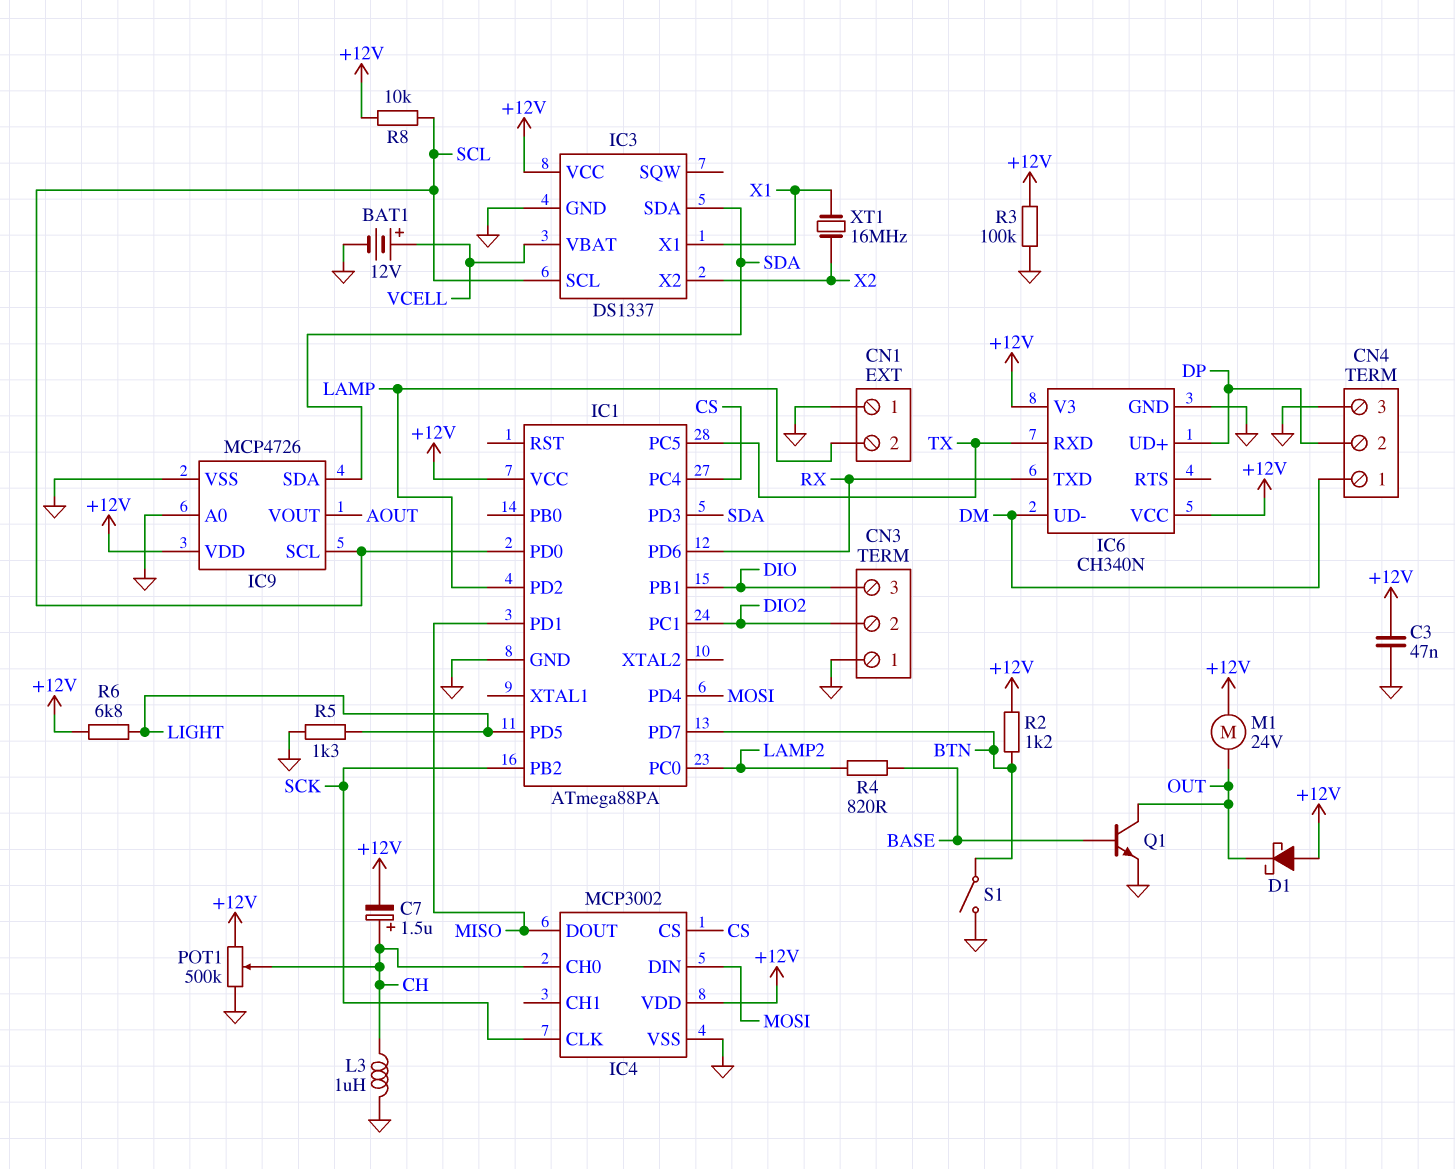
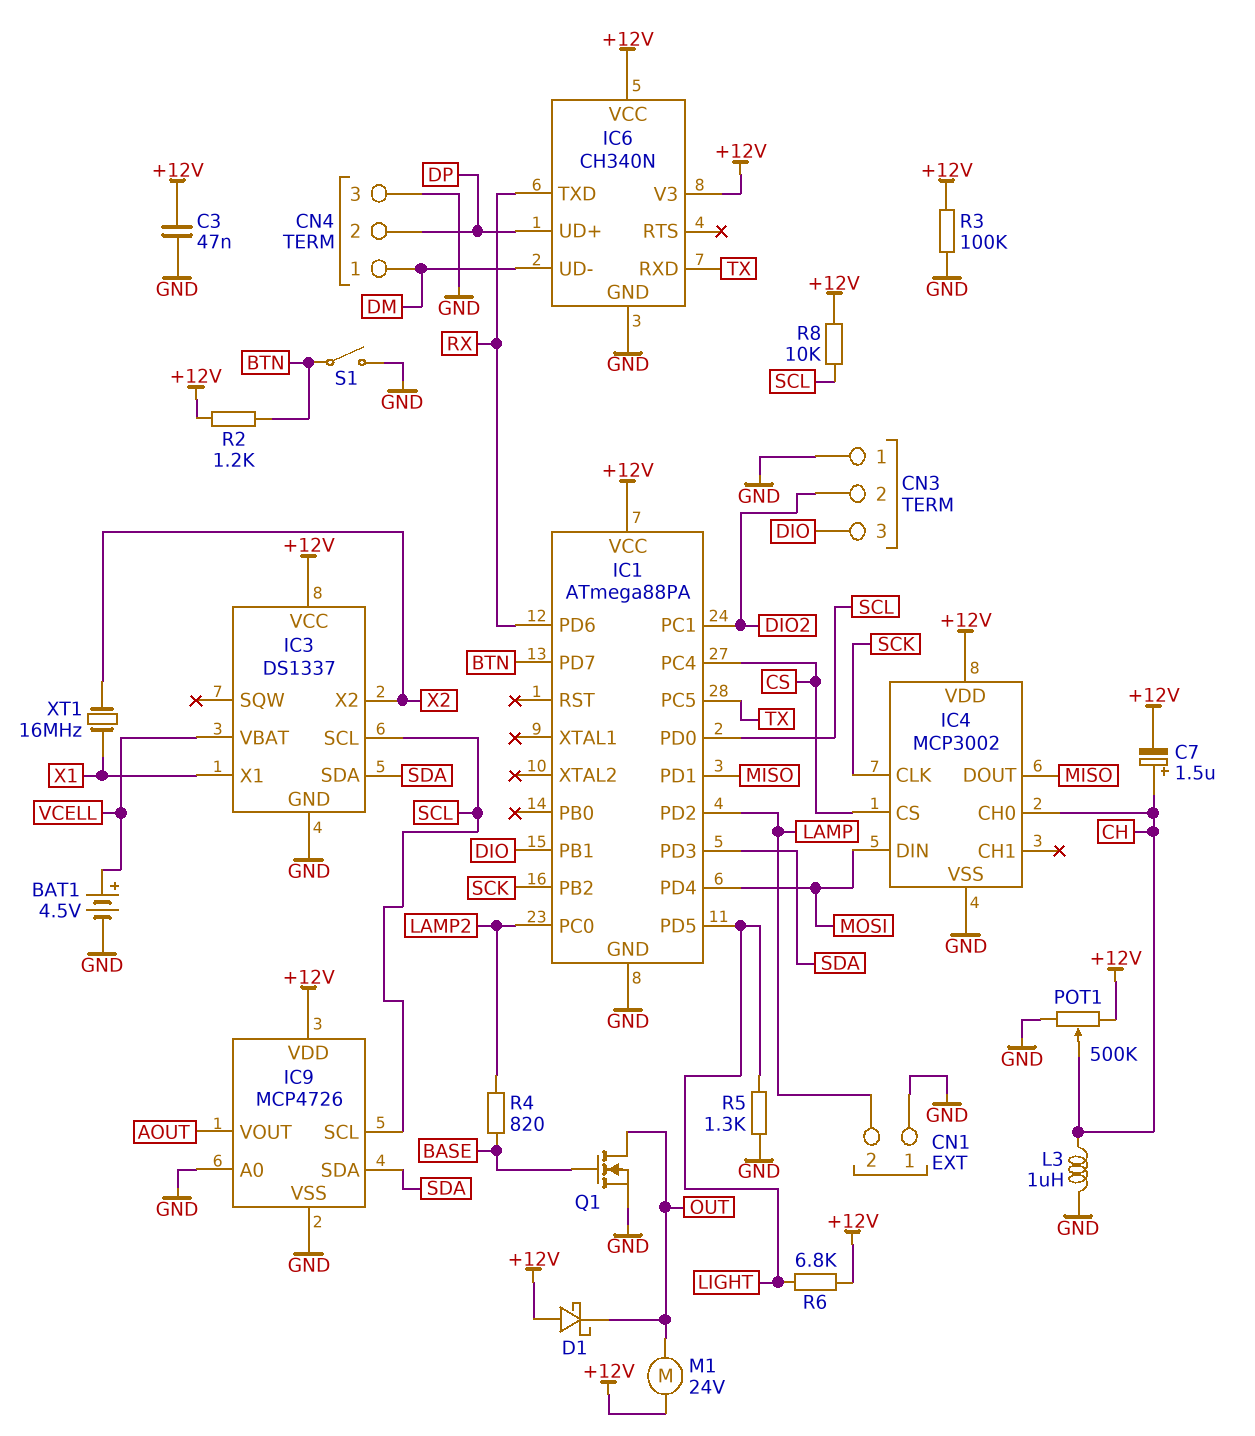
BAT1: 12V (plus VCELL, minus GND) -> 4.5V (plus VCELL, minus GND)
Q1: NPN (B BASE, C OUT, E GND) -> NMOS (G BASE, D OUT, S GND)

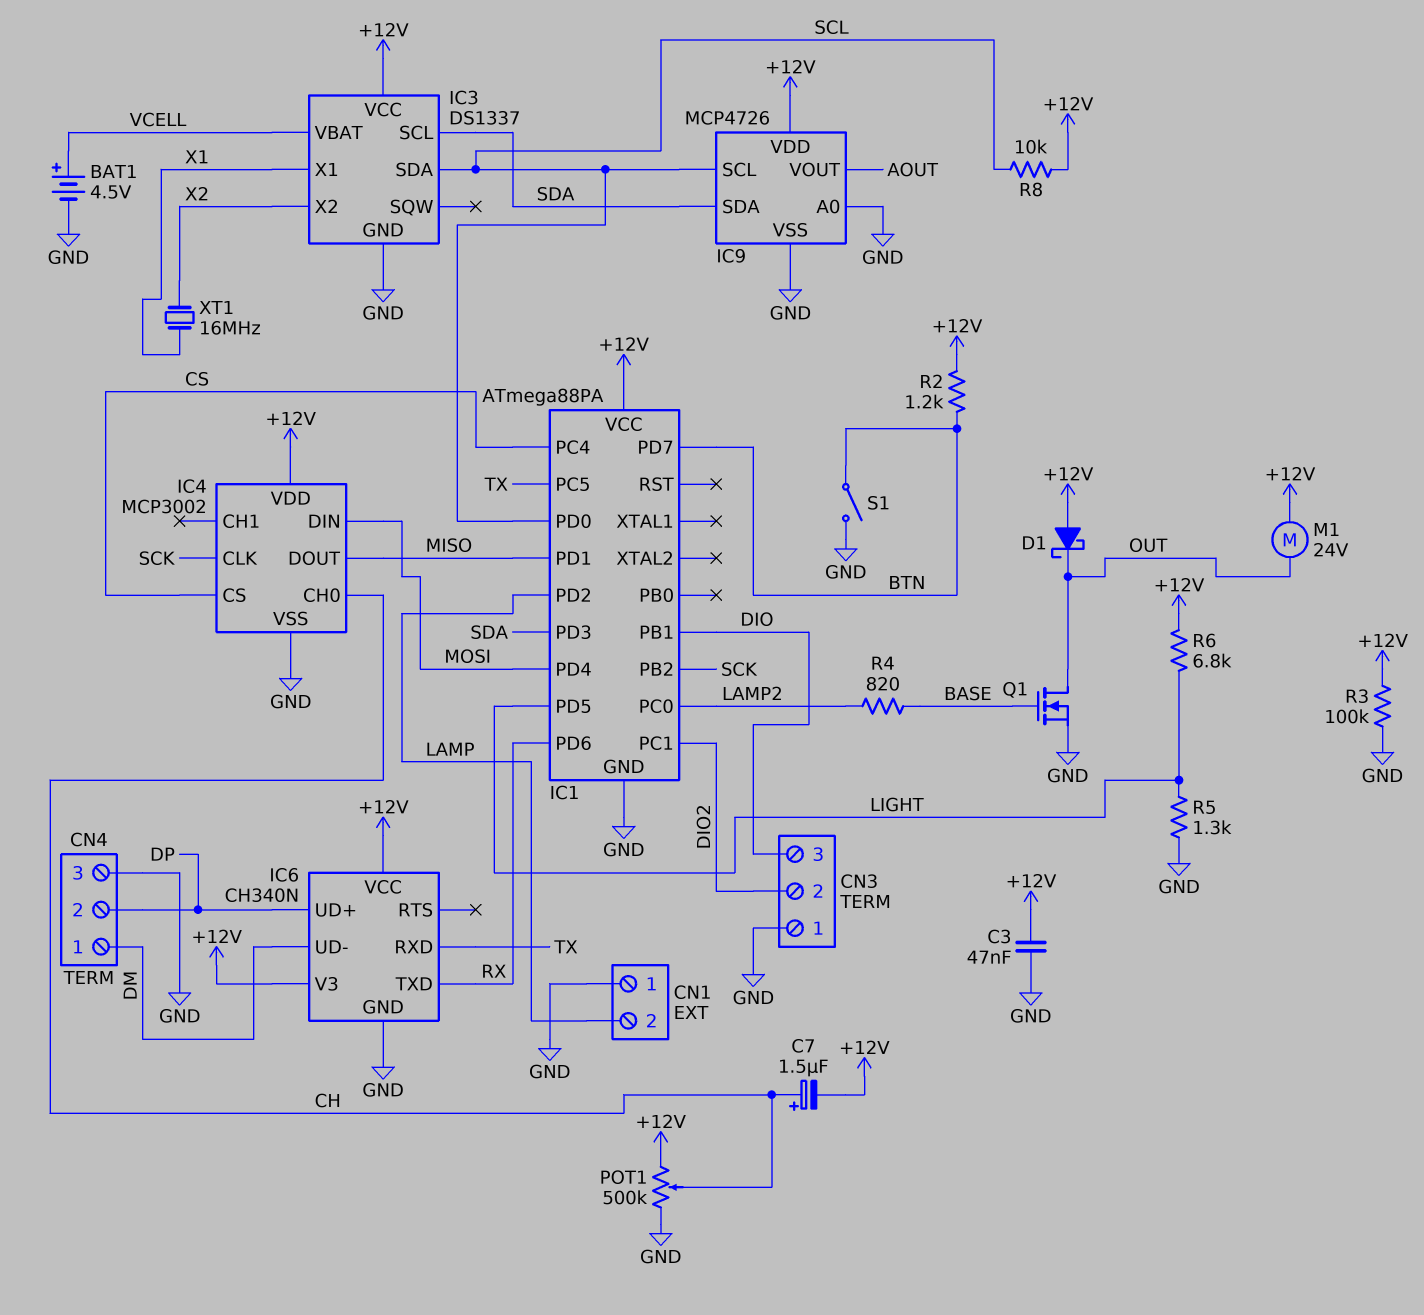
IC3 pin SCL: SCL -> SDA
IC3 pin SDA: SDA -> SCL
L3: 1uH (CH, GND) -> none

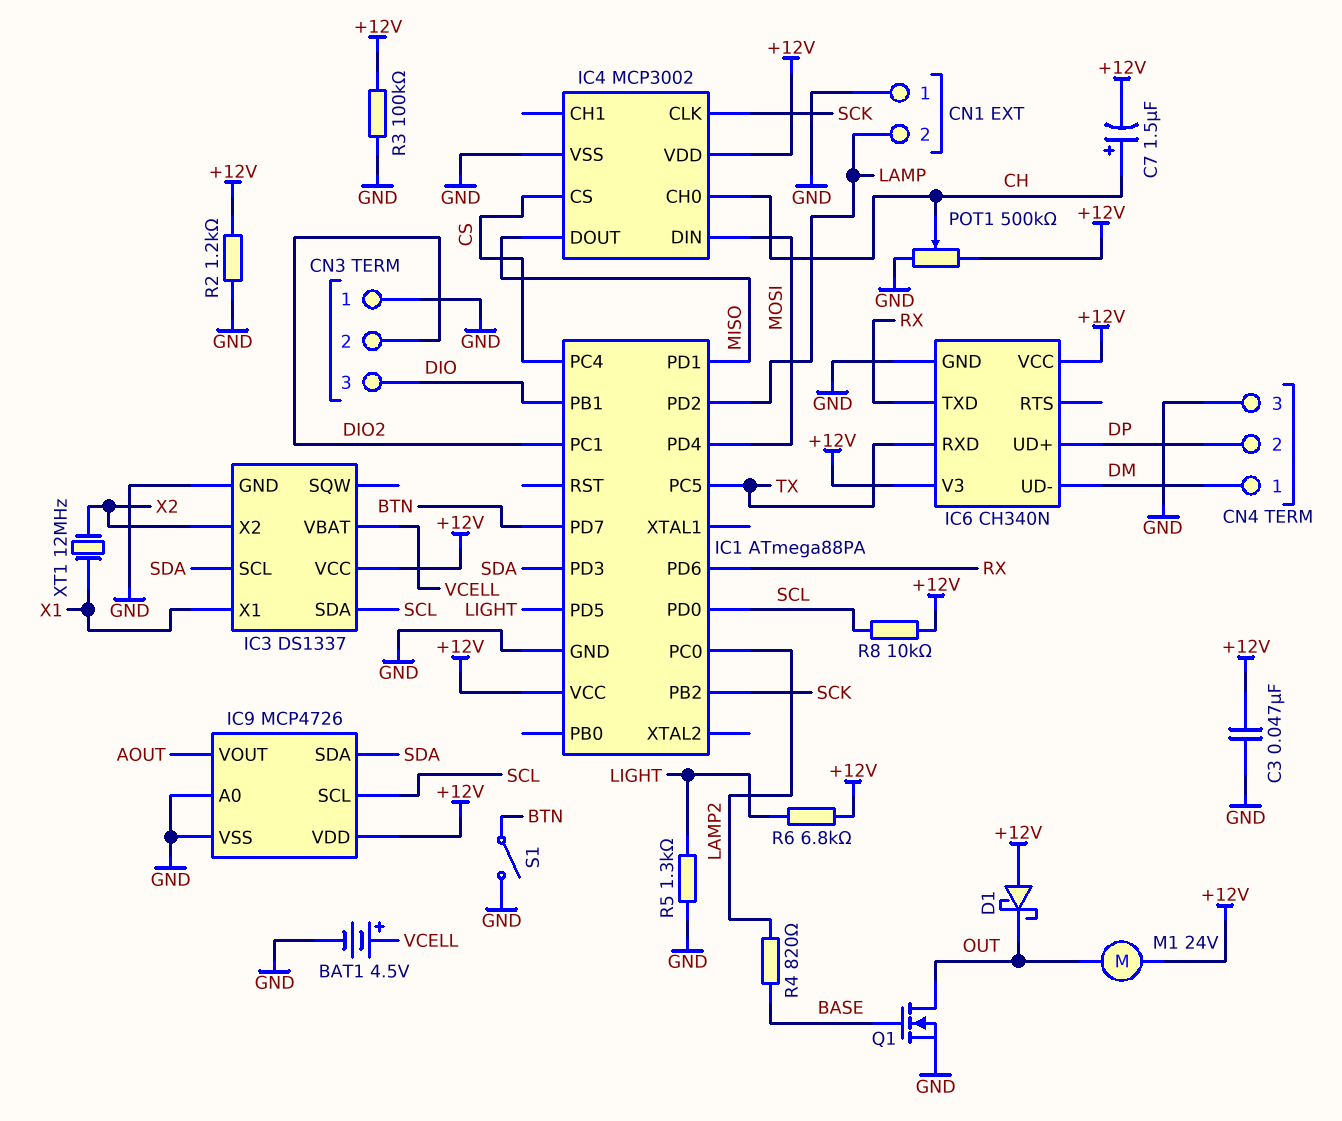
R2: 1.2k (+12V, BTN) -> 1.2k (+12V, GND)
XT1: 16MHz (X1, X2) -> 12MHz (X1, X2)

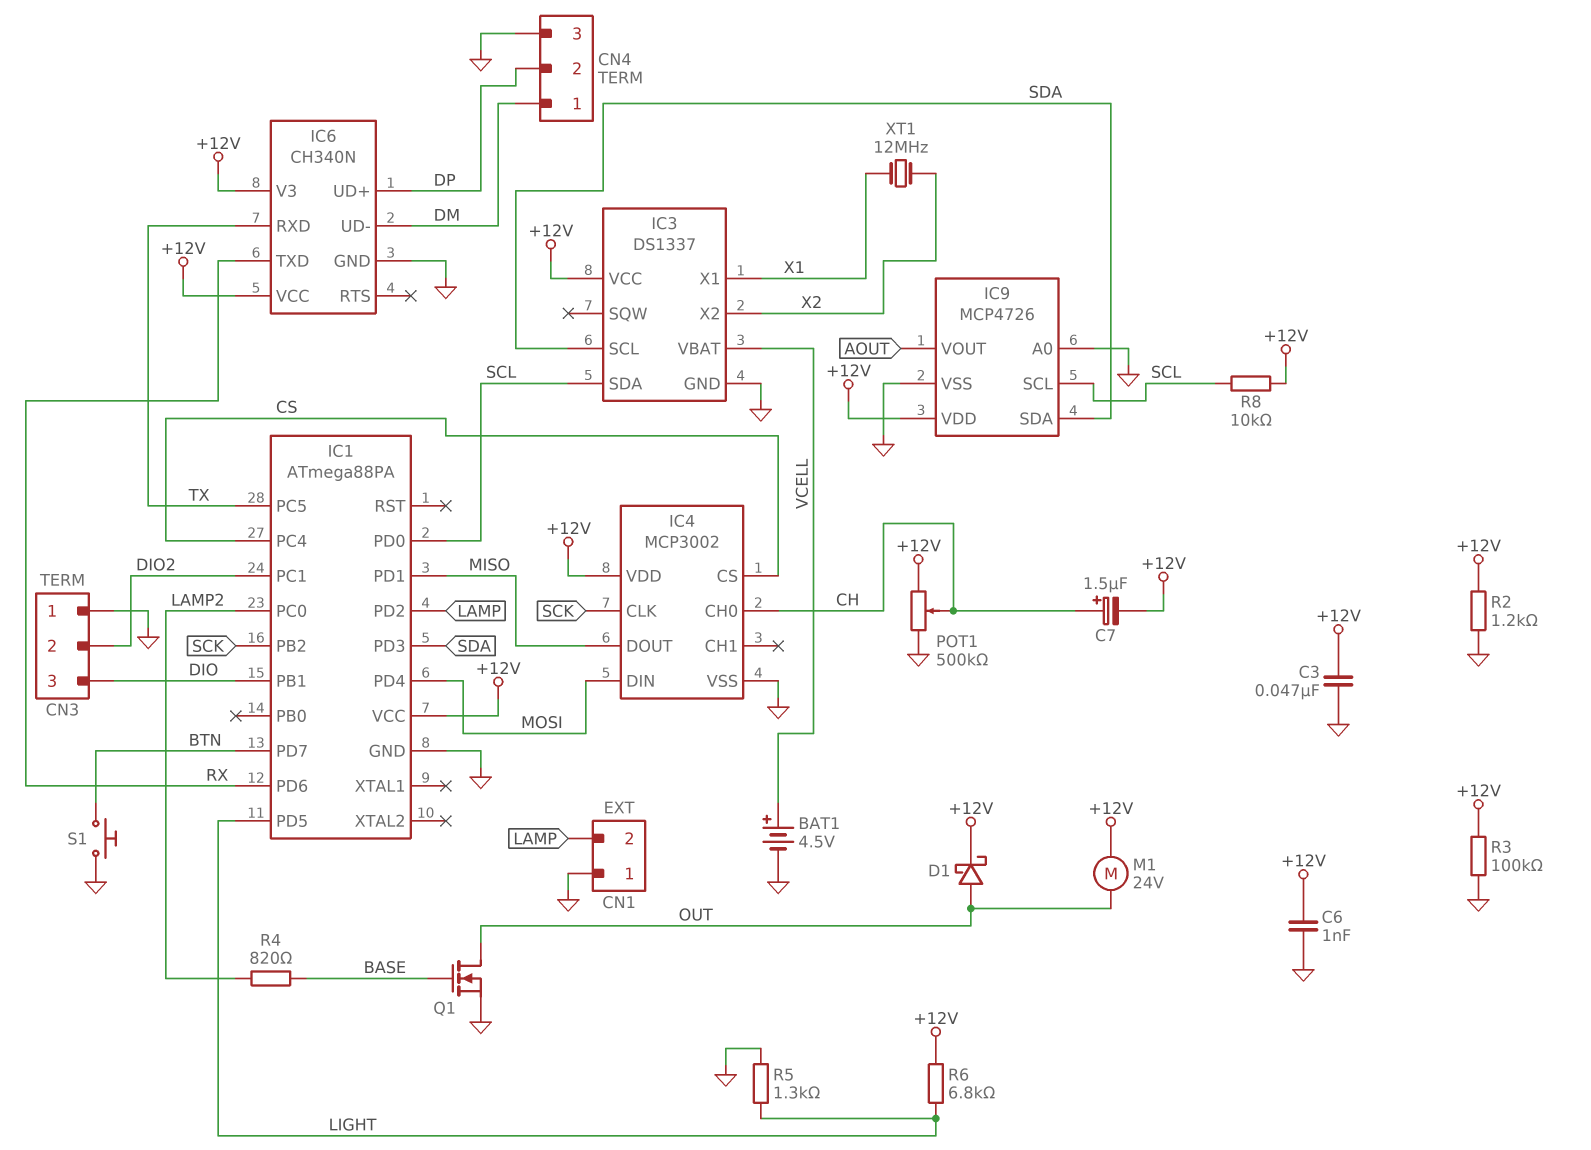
C6: none -> 1nF (+12V, GND)
D1: schottky (A +12V, K OUT) -> schottky (A OUT, K +12V)
S1: switch (BTN, GND) -> button (BTN, GND)

